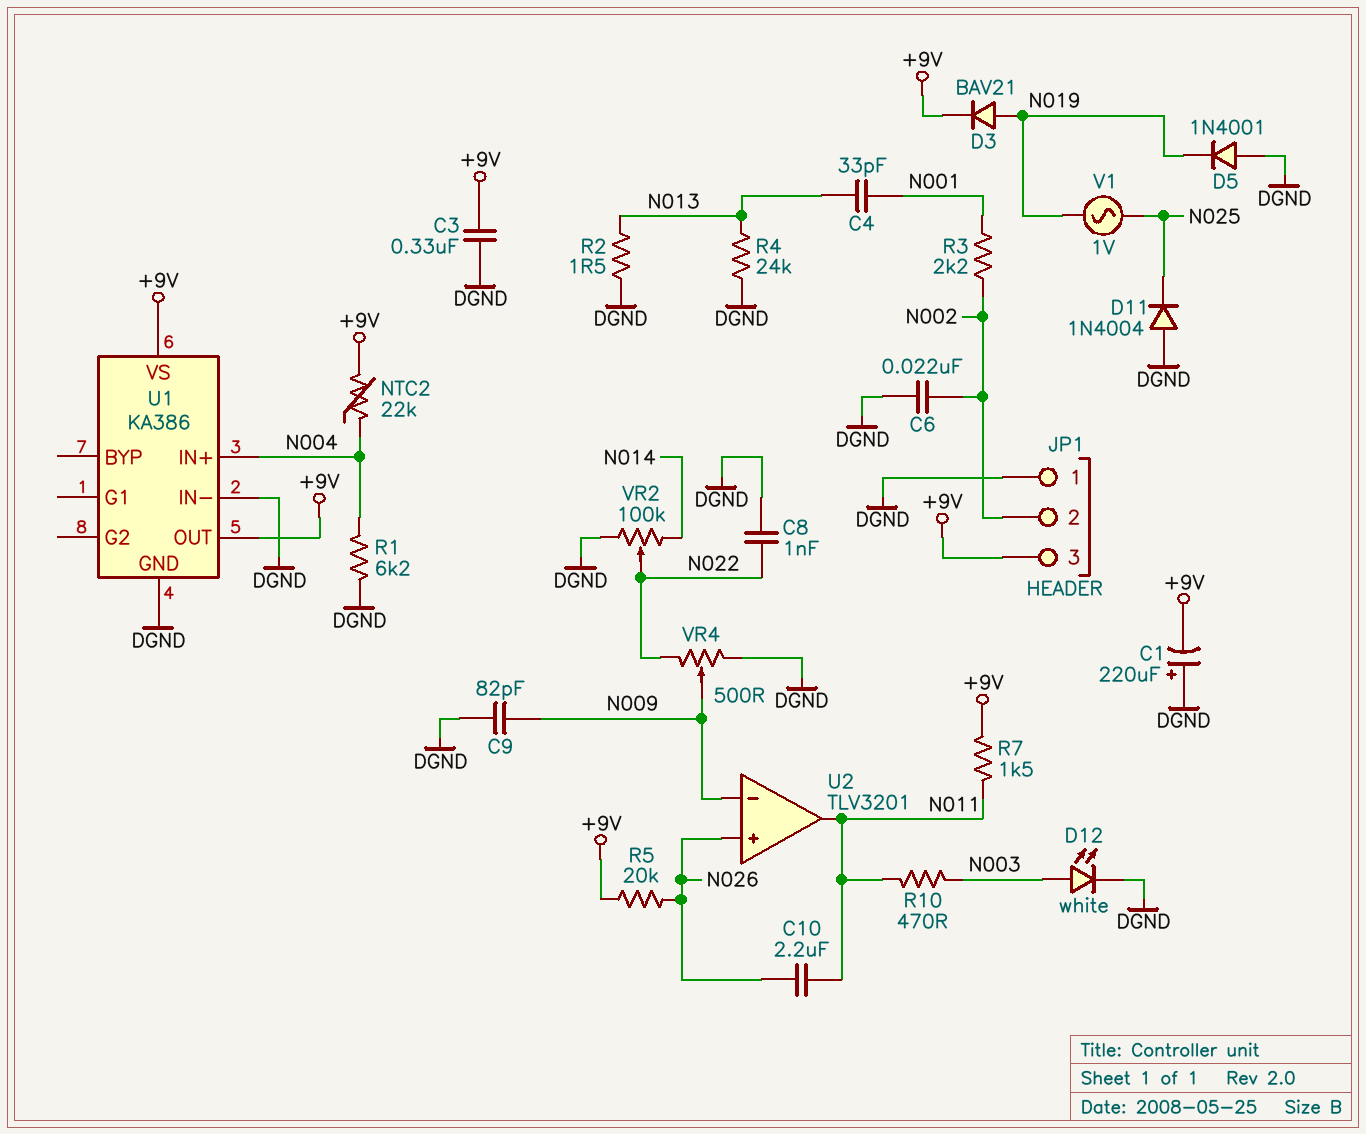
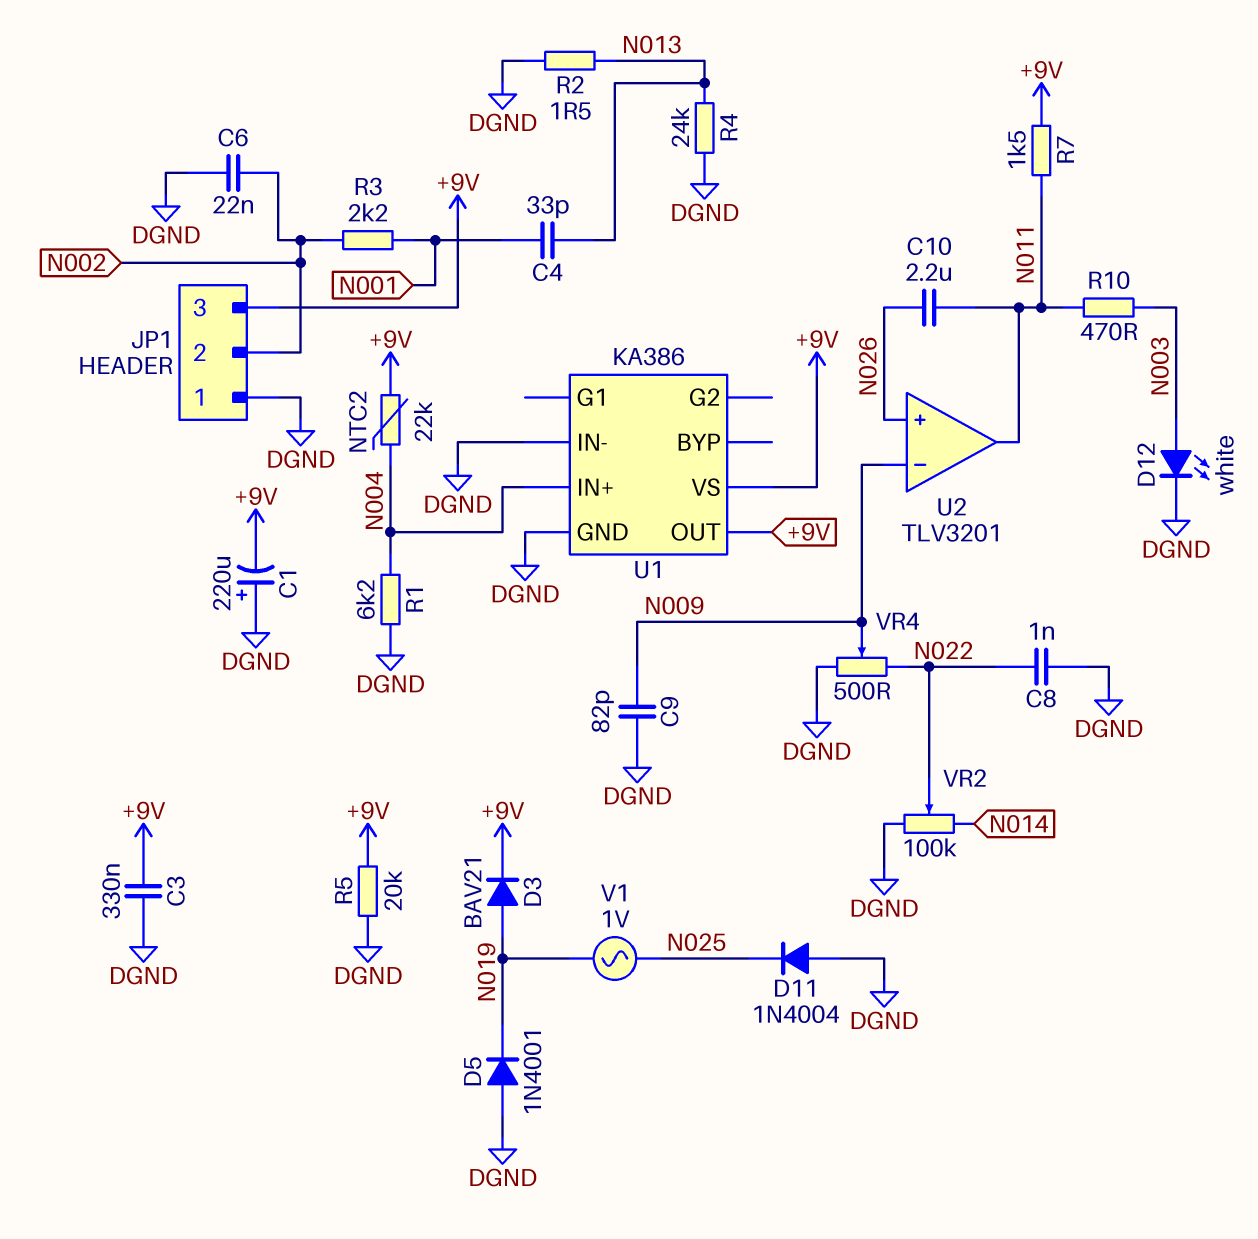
R5: 20k (+9V, N026) -> 20k (+9V, DGND)

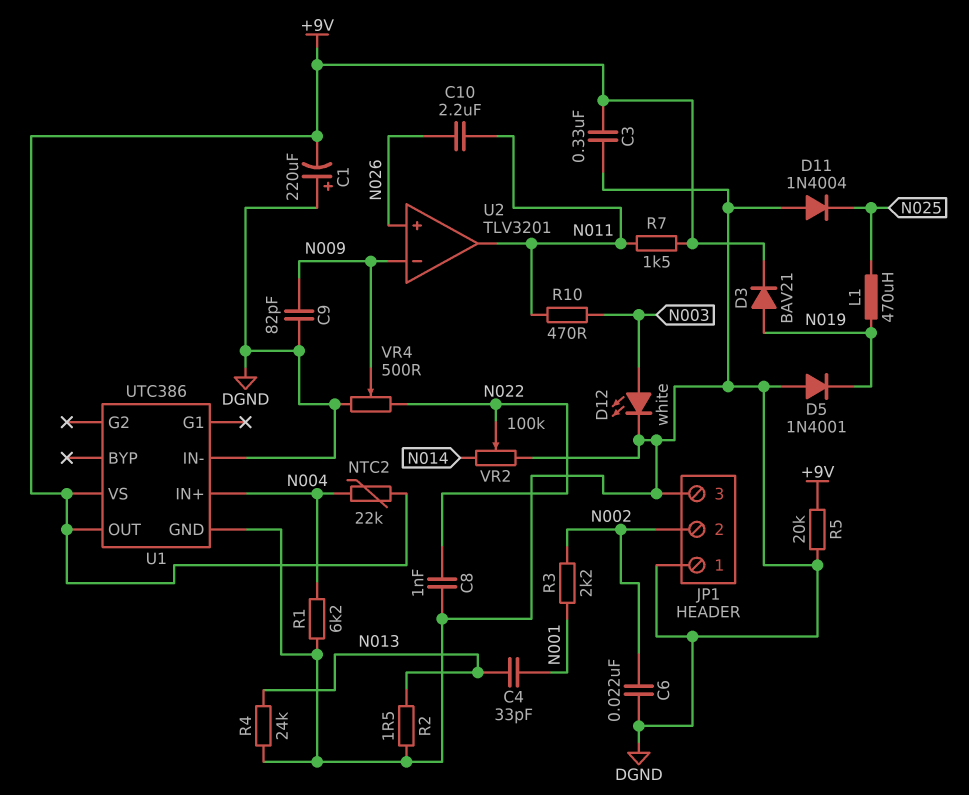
JP1 pin 3: +9V -> DGND
L1: none -> 470uH (N019, N025)
U1: KA386 -> UTC386
V1: AC 1V (N019, N025) -> none

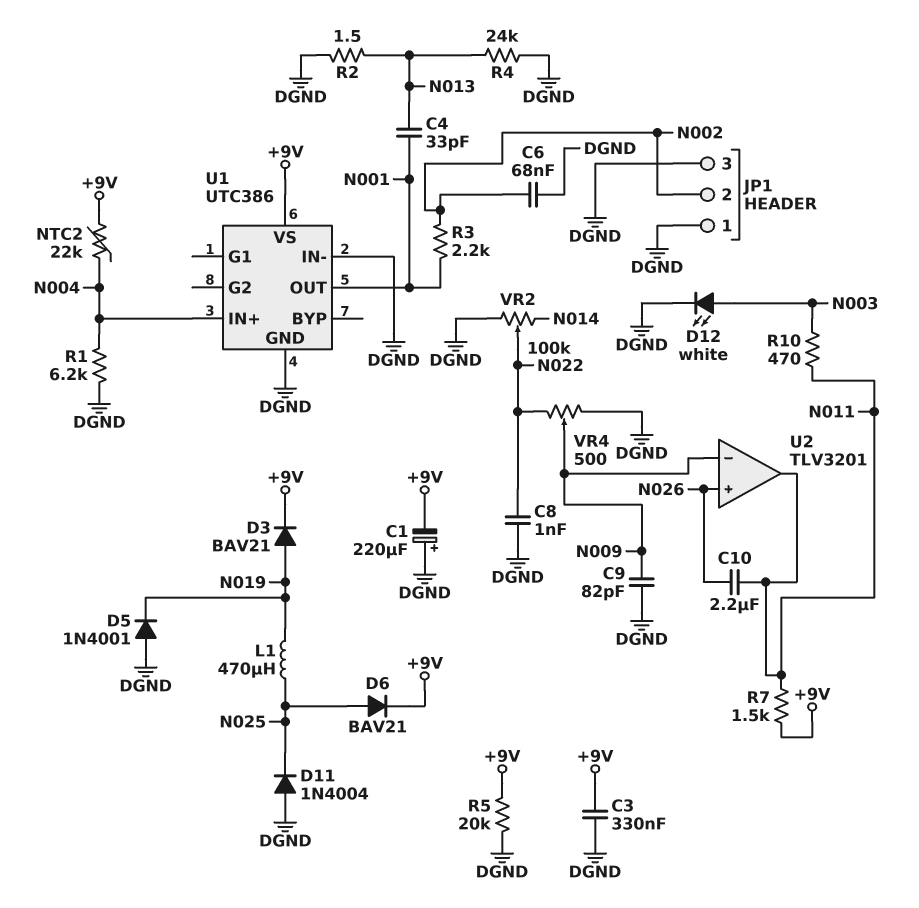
C6: 22nF (DGND, N002) -> 68nF (DGND, N002)
D6: none -> diode BAV21 (A N025, K +9V)
U1 pin OUT: +9V -> N001

